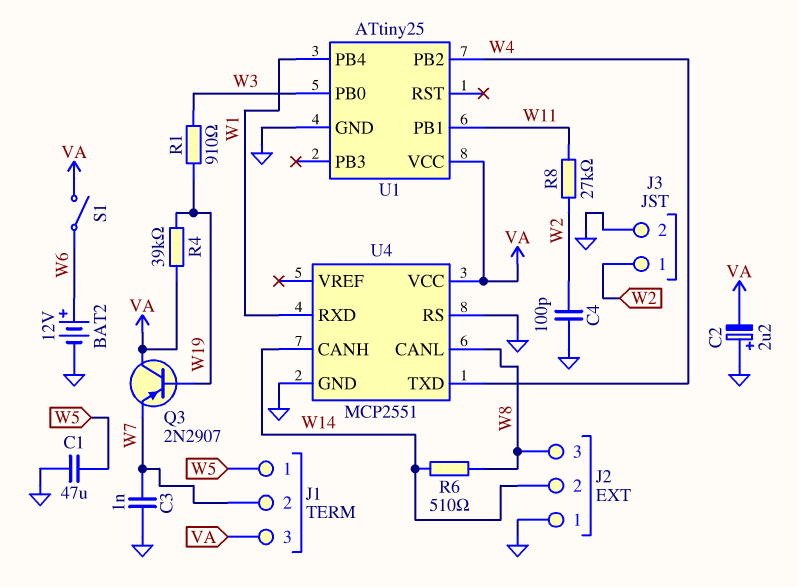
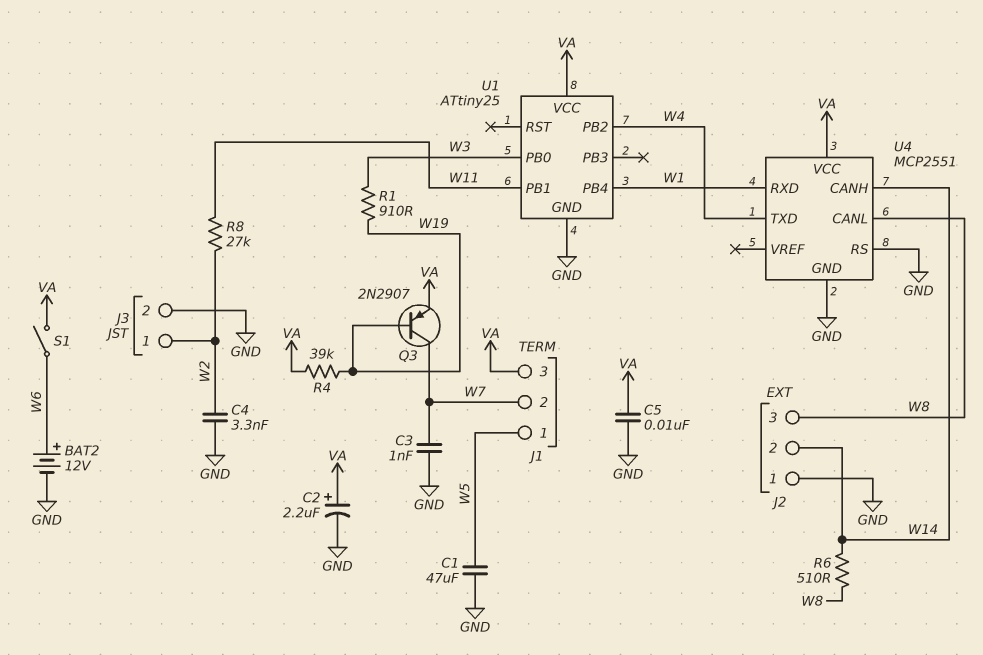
C2: 2.2uF (plus GND, minus VA) -> 2.2uF (plus VA, minus GND)
C4: 100pF (GND, W2) -> 3.3nF (GND, W2)
C5: none -> 10nF (GND, VA)
Q3: PNP 2N2907 (B W19, C VA, E W7) -> PNP 2N2907 (B W19, C W7, E VA)

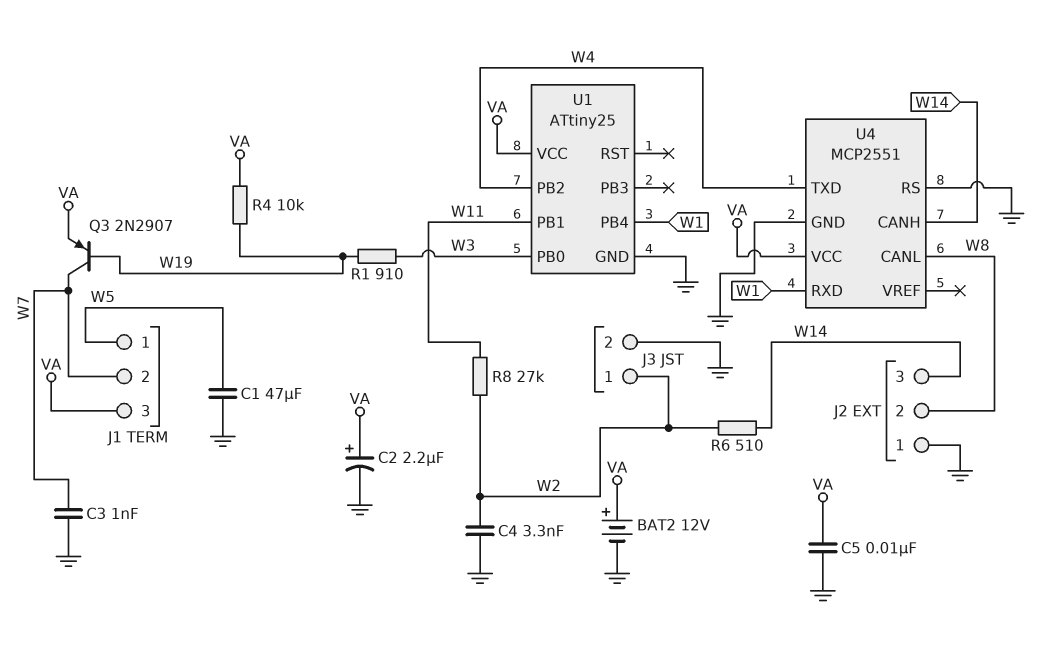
BAT2: 12V (plus W6, minus GND) -> 12V (plus VA, minus GND)
J2 pin 2: W14 -> W8
J2 pin 3: W8 -> W14
R4: 39k (VA, W19) -> 10k (VA, W19)
R6: 510 (W8, W14) -> 510 (W2, W14)
S1: switch (VA, W6) -> none

